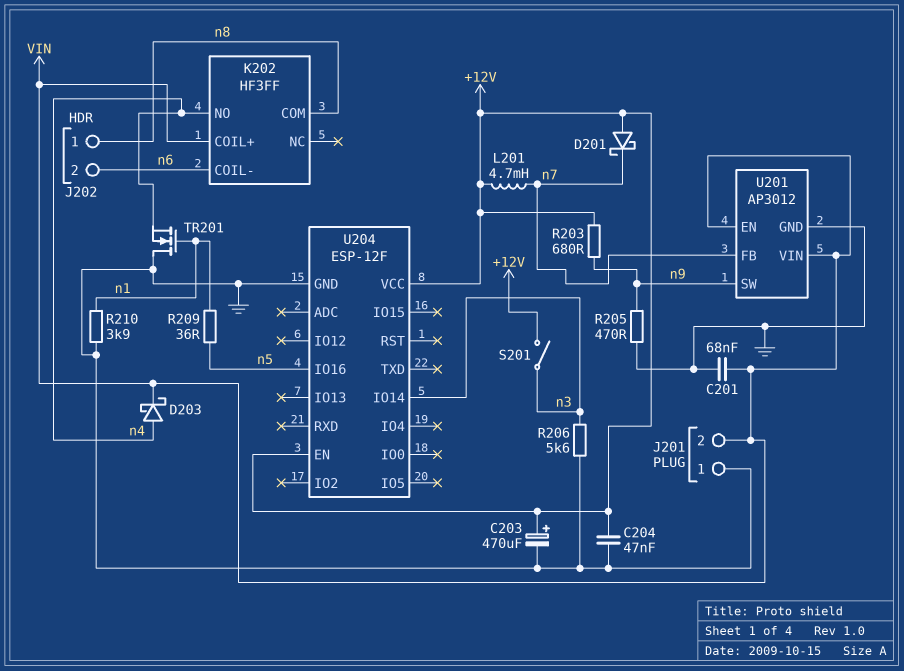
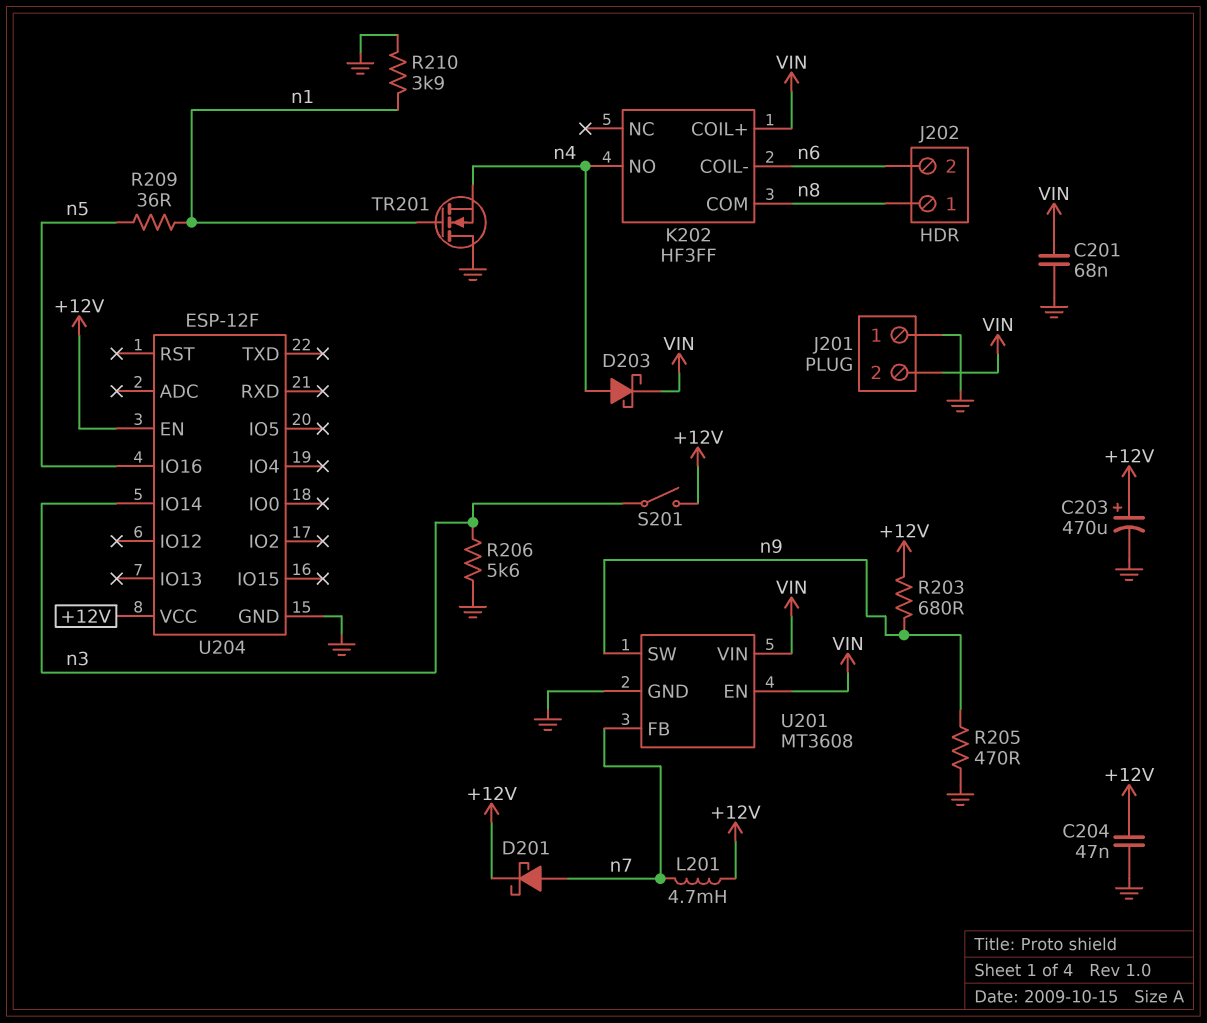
D201: schottky (A +12V, K n7) -> schottky (A n7, K +12V)
U201: AP3012 -> MT3608

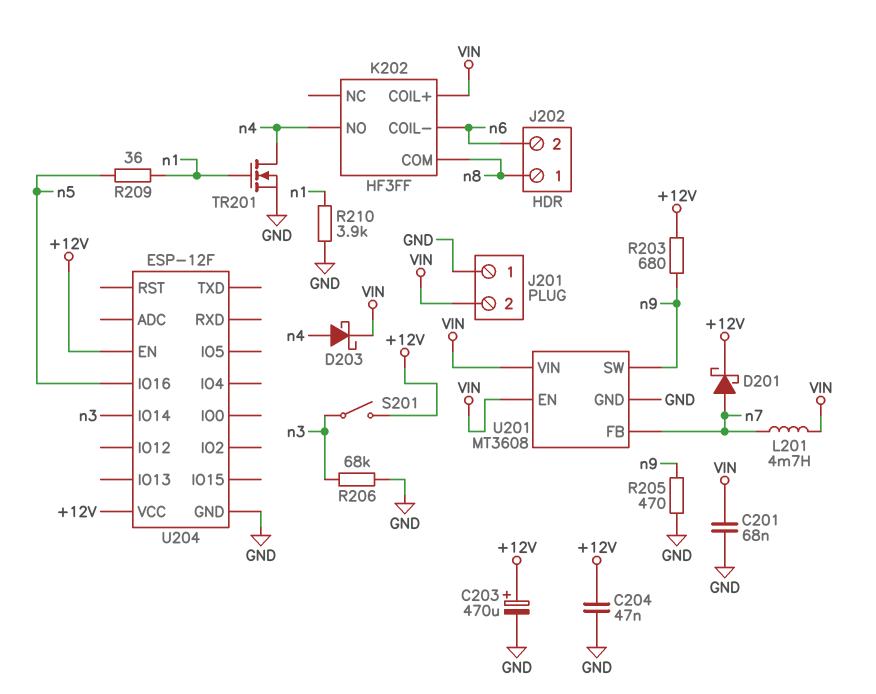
L201: 4.7mH (+12V, n7) -> 4.7mH (VIN, n7)
R206: 5.6k (GND, n3) -> 68k (GND, n3)
TR201: NMOS (G n1, D GND, S n4) -> NMOS (G n1, D n4, S GND)

